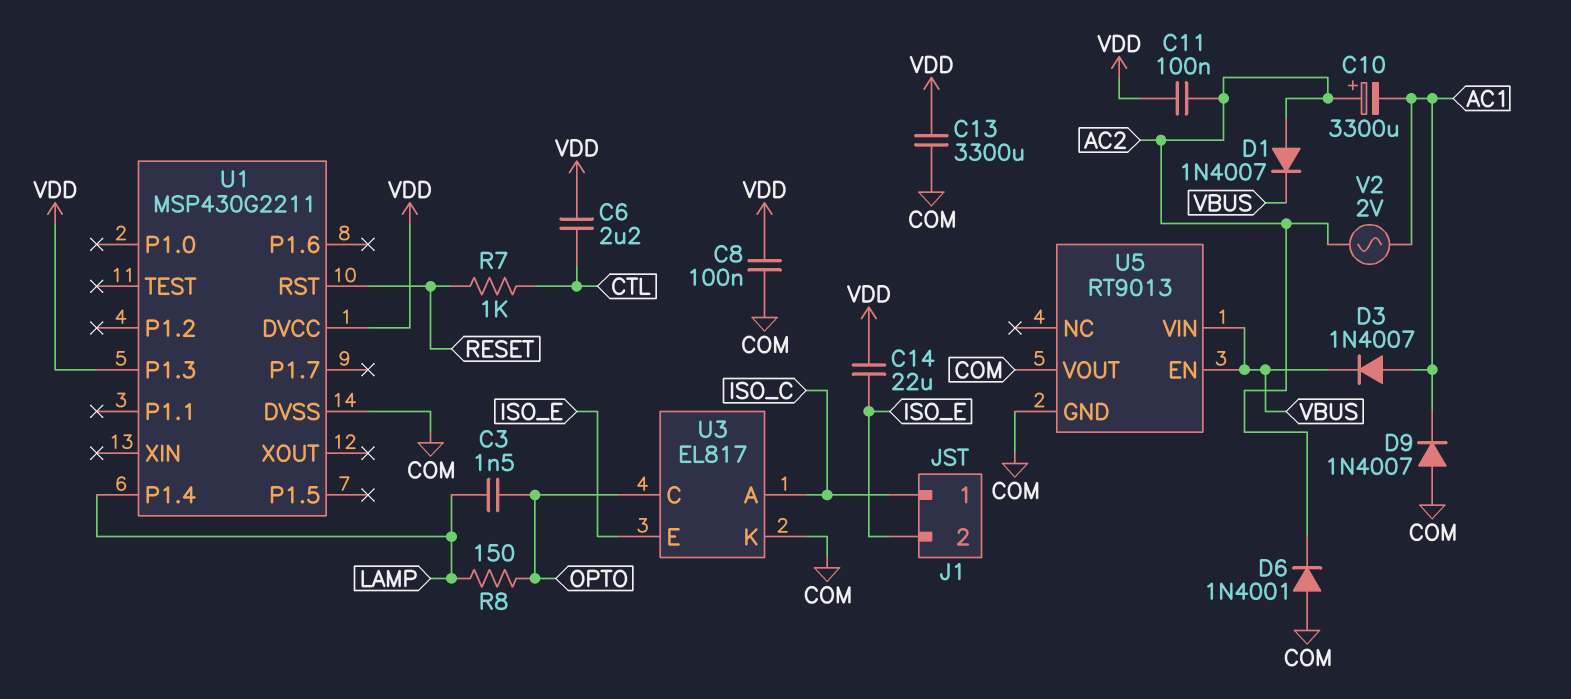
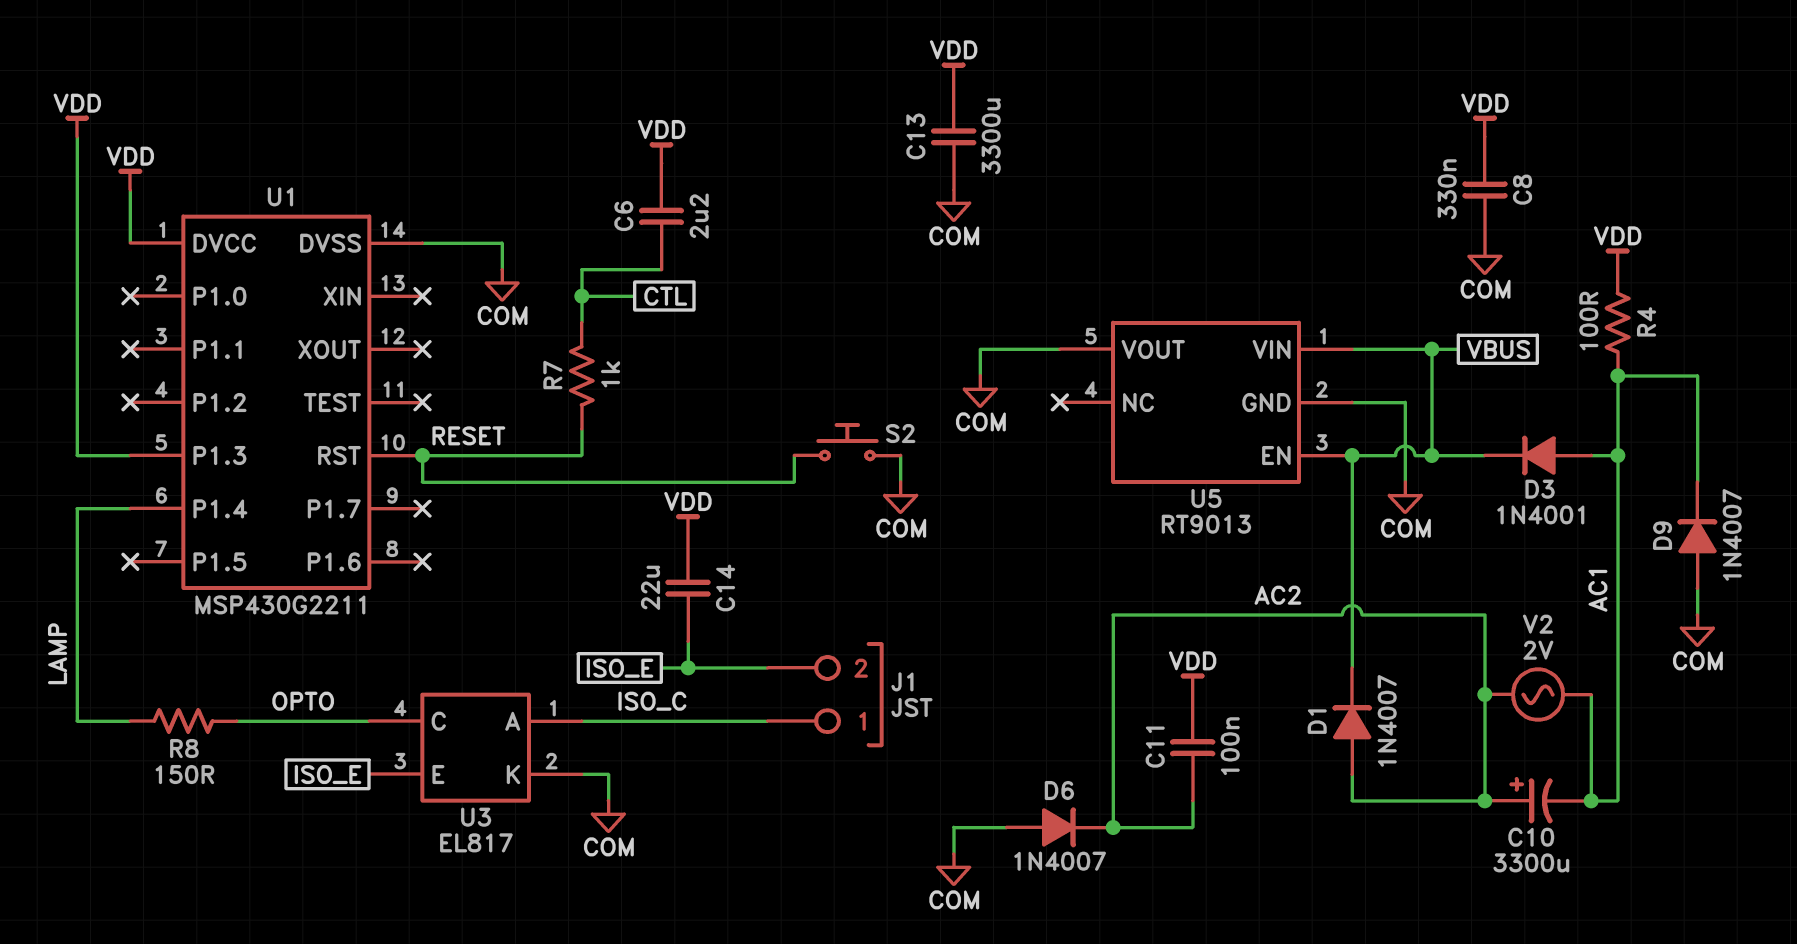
C3: 1.5nF (LAMP, OPTO) -> none
C8: 100nF (COM, VDD) -> 330nF (COM, VDD)
D3: diode 1N4007 (A AC1, K VBUS) -> diode 1N4001 (A AC1, K VBUS)
D6: diode 1N4001 (A COM, K AC2) -> diode 1N4007 (A COM, K AC2)
R4: none -> 100 (AC1, VDD)
S2: none -> button (COM, RESET)

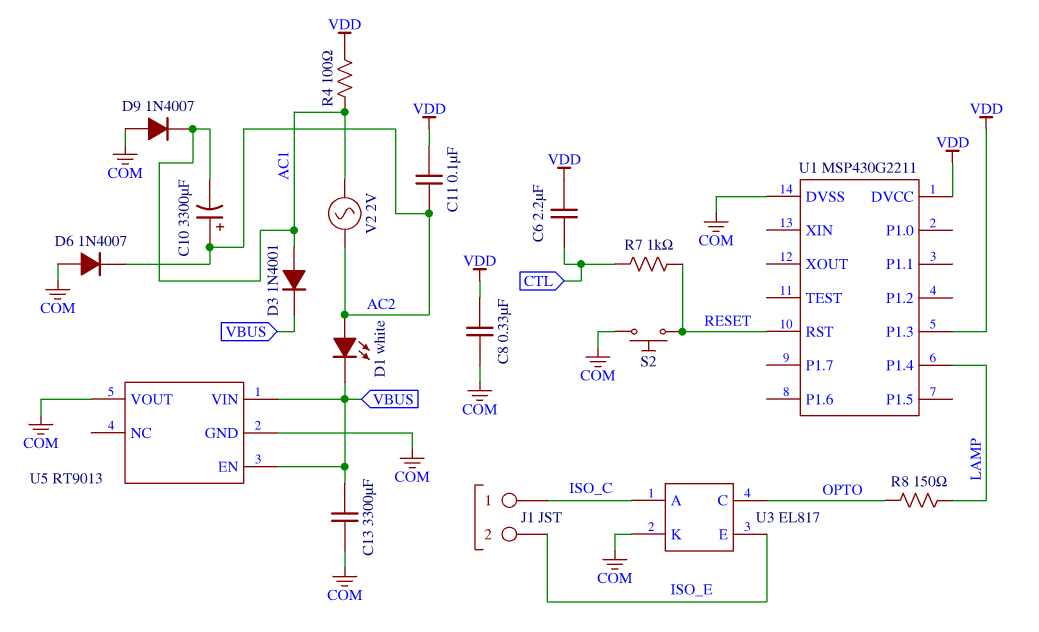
C13: 3300uF (COM, VDD) -> 3300uF (COM, VBUS)
C14: 22uF (ISO_E, VDD) -> none
D1: diode 1N4007 (A AC2, K VBUS) -> LED white (A AC2, K VBUS)

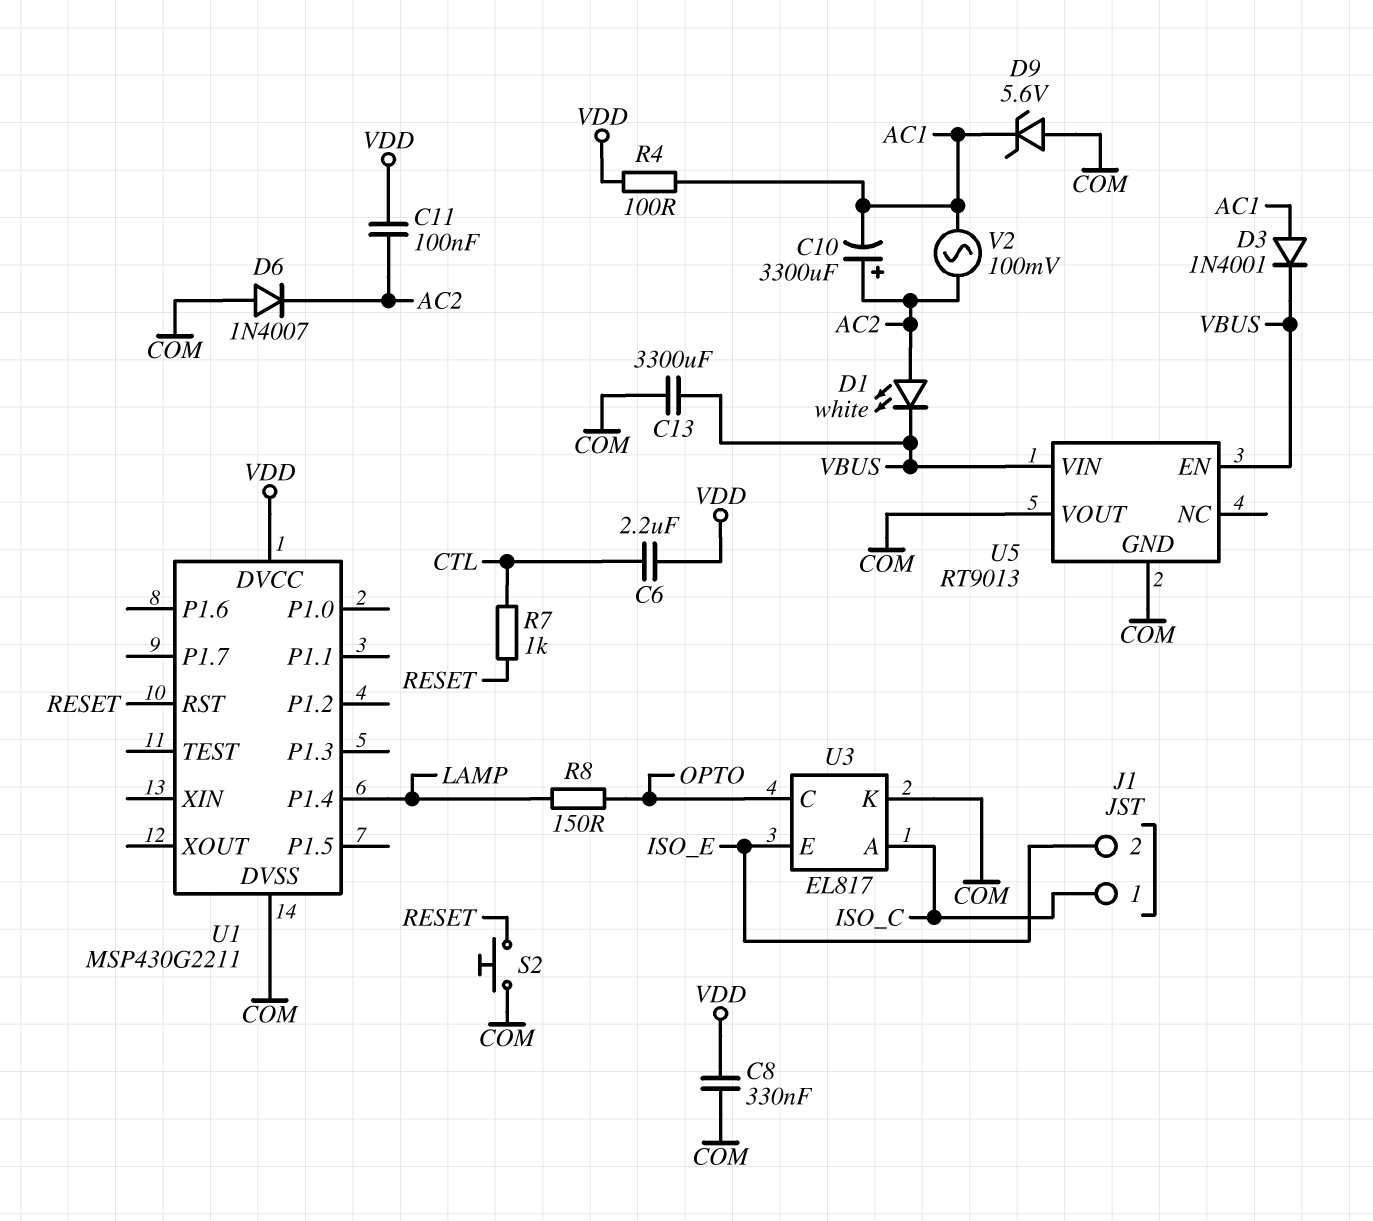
D9: diode 1N4007 (A COM, K AC1) -> zener 5.6V (A COM, K AC1)
U1 pin P1.3: VDD -> none
V2: AC 2V (AC1, AC2) -> AC 100mV (AC1, AC2)

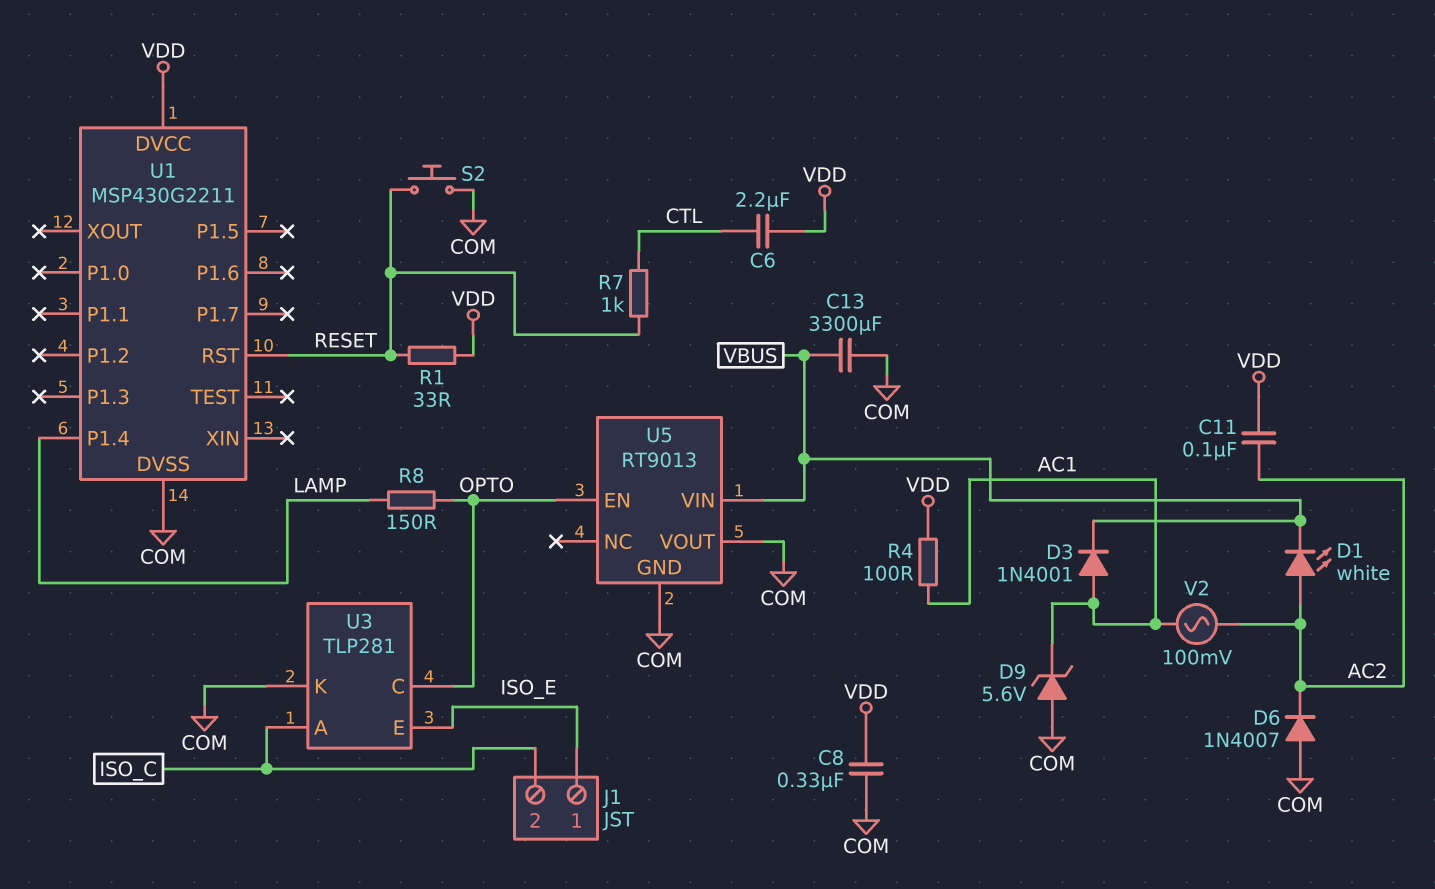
C10: 3300uF (plus AC2, minus AC1) -> none
J1 pin 1: ISO_C -> ISO_E
J1 pin 2: ISO_E -> ISO_C
R1: none -> 33 (RESET, VDD)
U3: EL817 -> TLP281
U5 pin EN: VBUS -> OPTO

